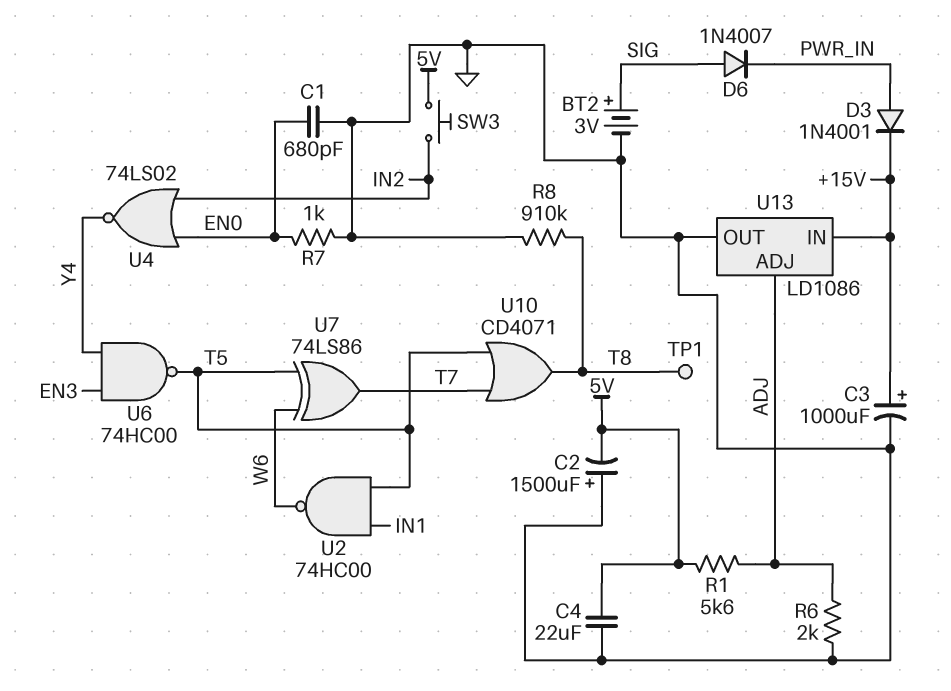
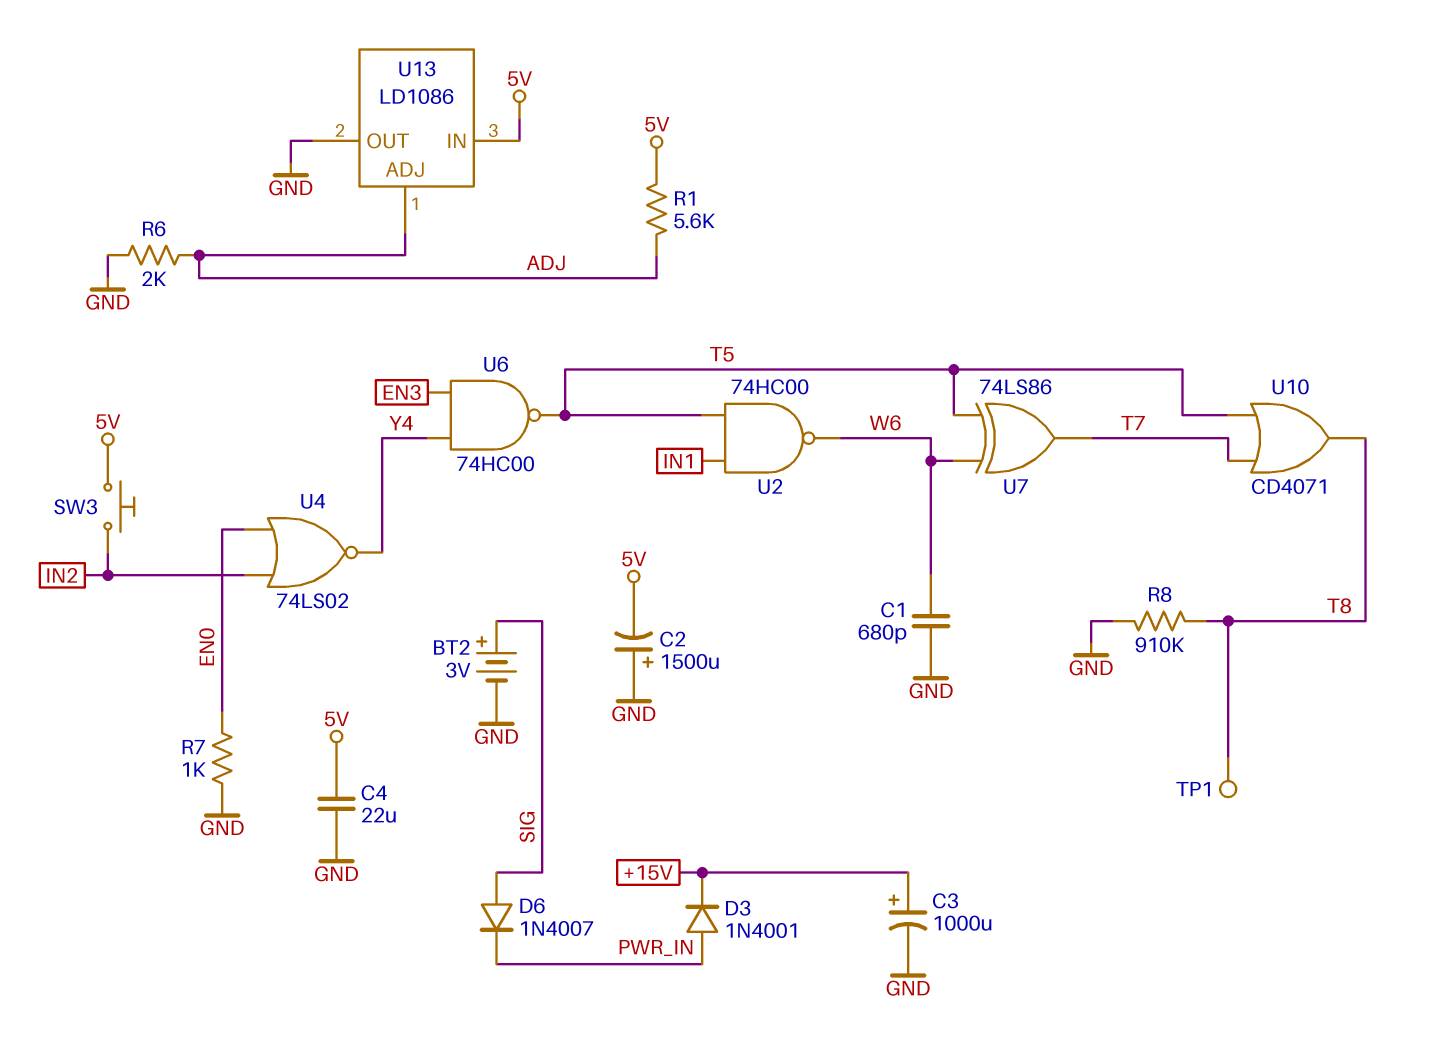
C1: 680pF (EN0, GND) -> 680pF (GND, W6)
U13 pin IN: +15V -> 5V

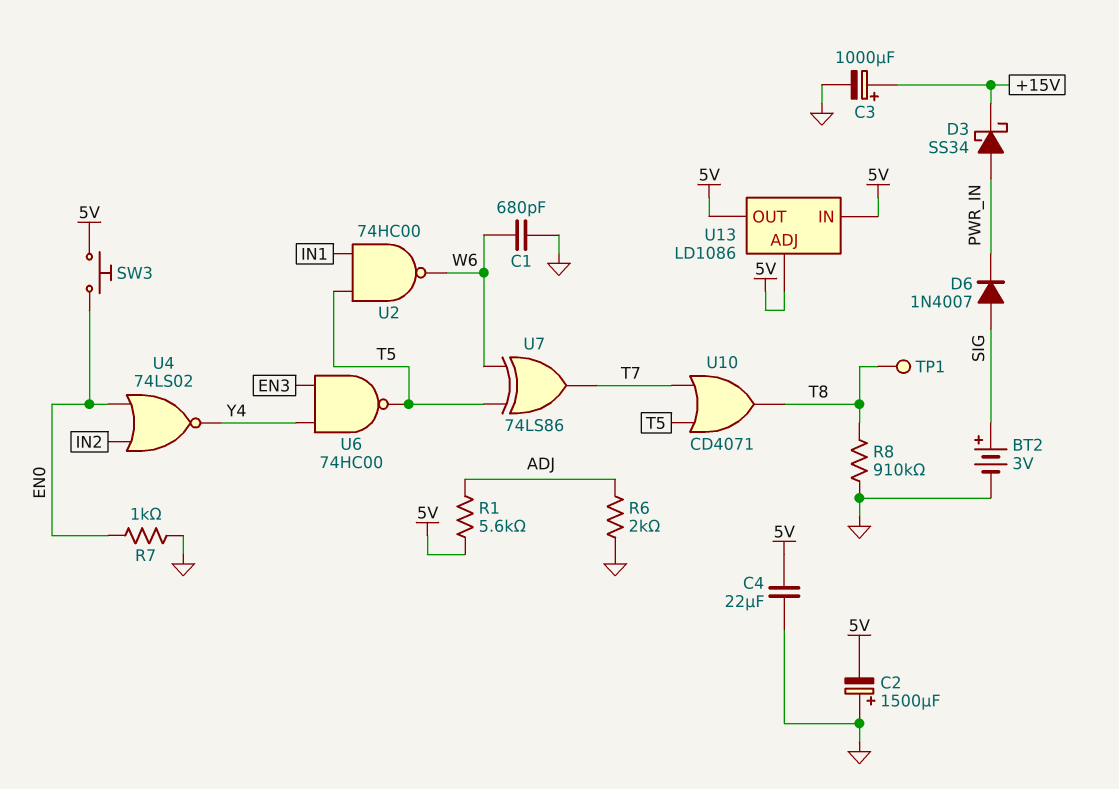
D3: diode 1N4001 (A PWR_IN, K +15V) -> schottky SS34 (A PWR_IN, K +15V)
SW3: button (5V, IN2) -> button (5V, EN0)
U13 pin ADJ: ADJ -> 5V
U13 pin OUT: GND -> 5V

